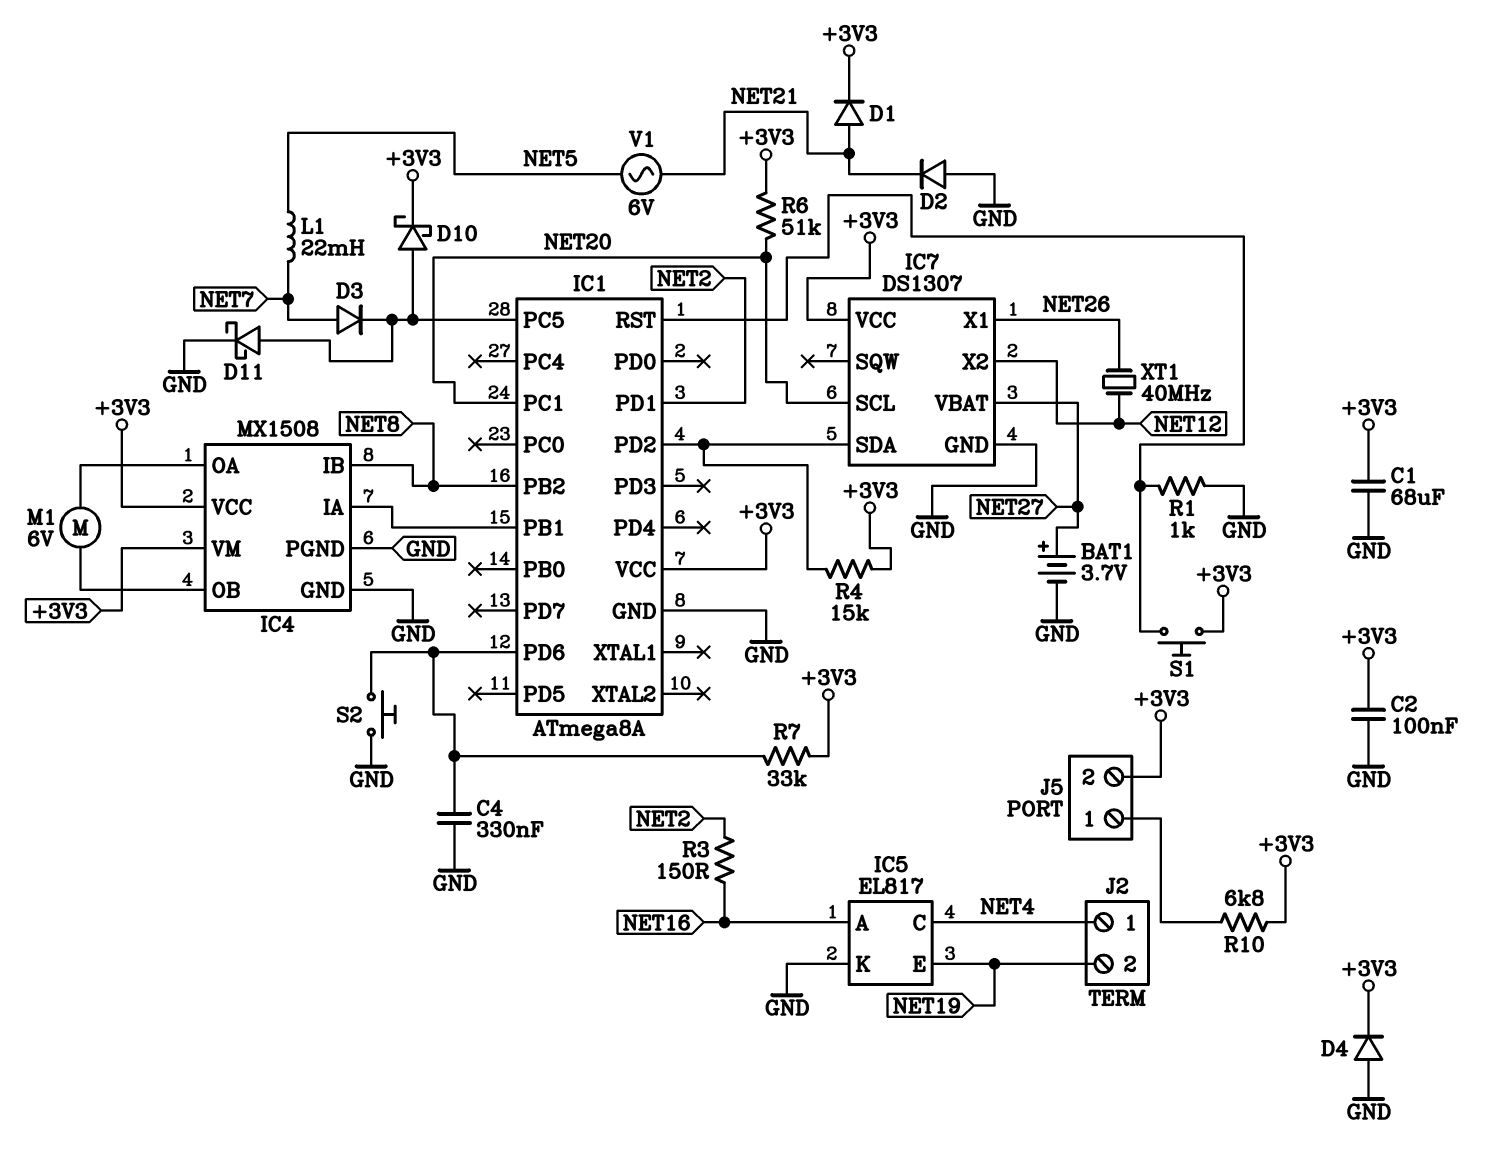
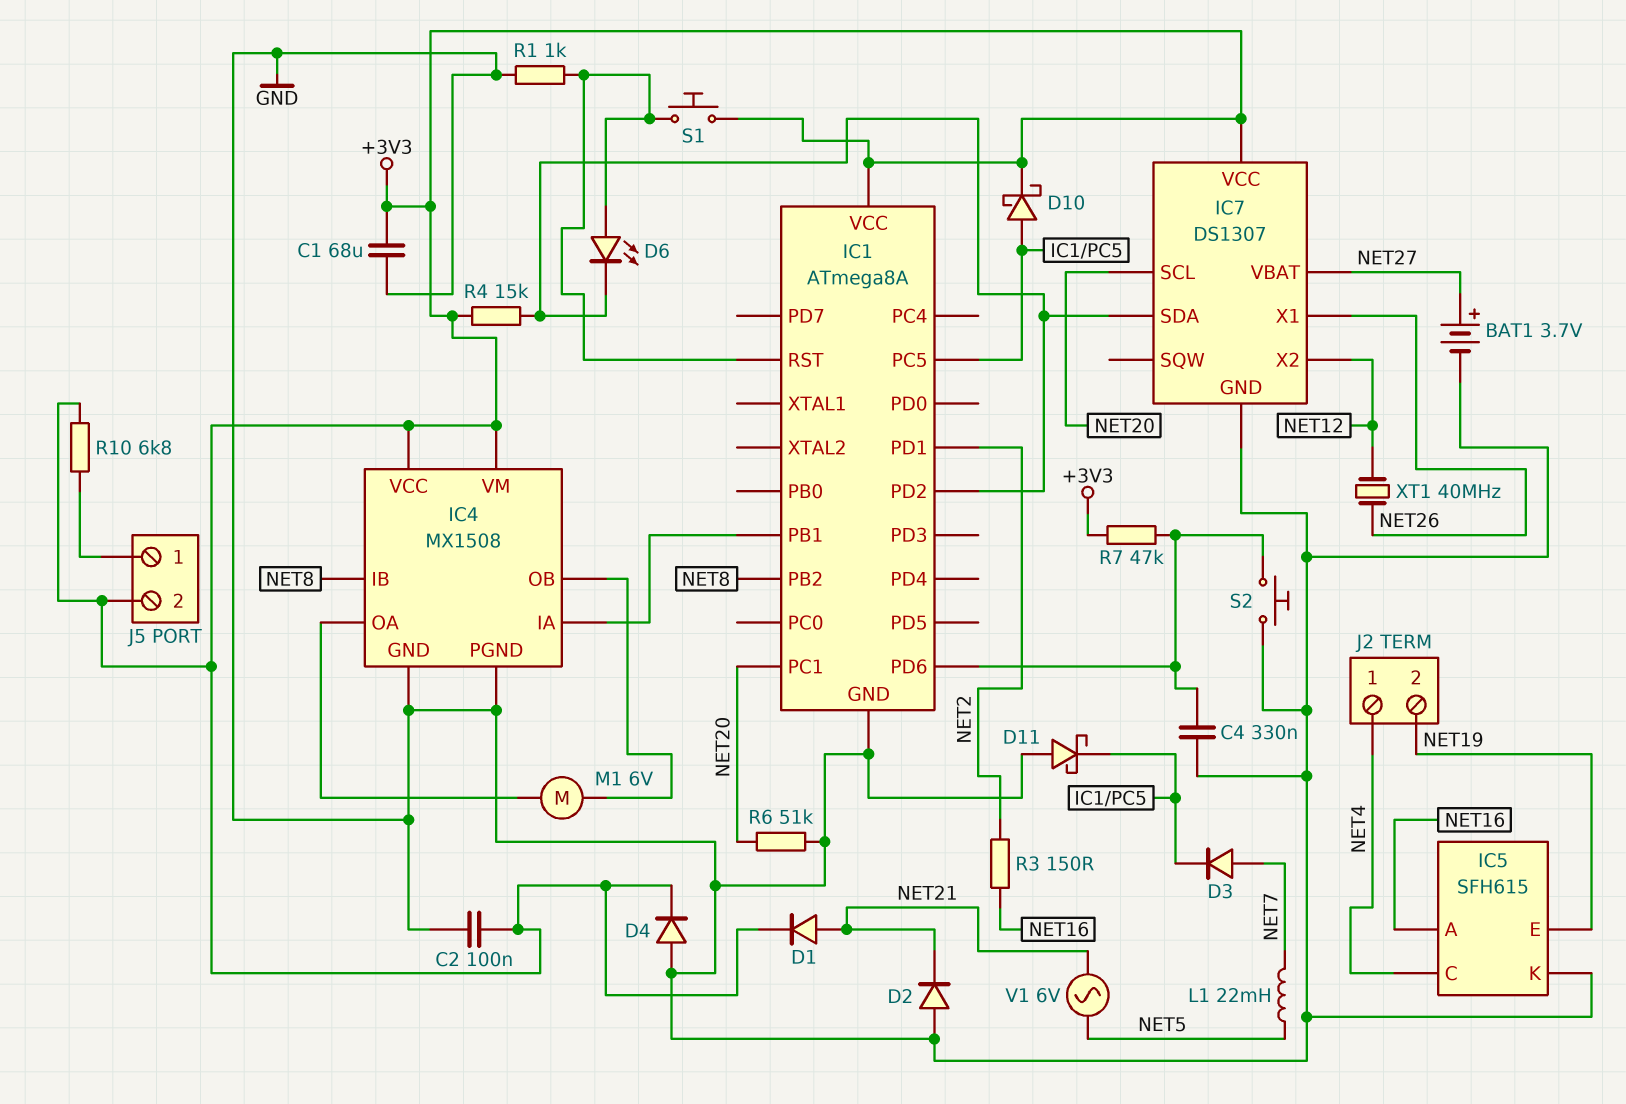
D6: none -> LED (A IC1/RST, K IC1/PD2)
D11: schottky (A IC1/PC5, K GND) -> schottky (A GND, K IC1/PC5)
IC5: EL817 -> SFH615
R6: 51k (+3V3, NET20) -> 51k (GND, NET20)
R7: 33k (+3V3, IC1/PD6) -> 47k (+3V3, IC1/PD6)

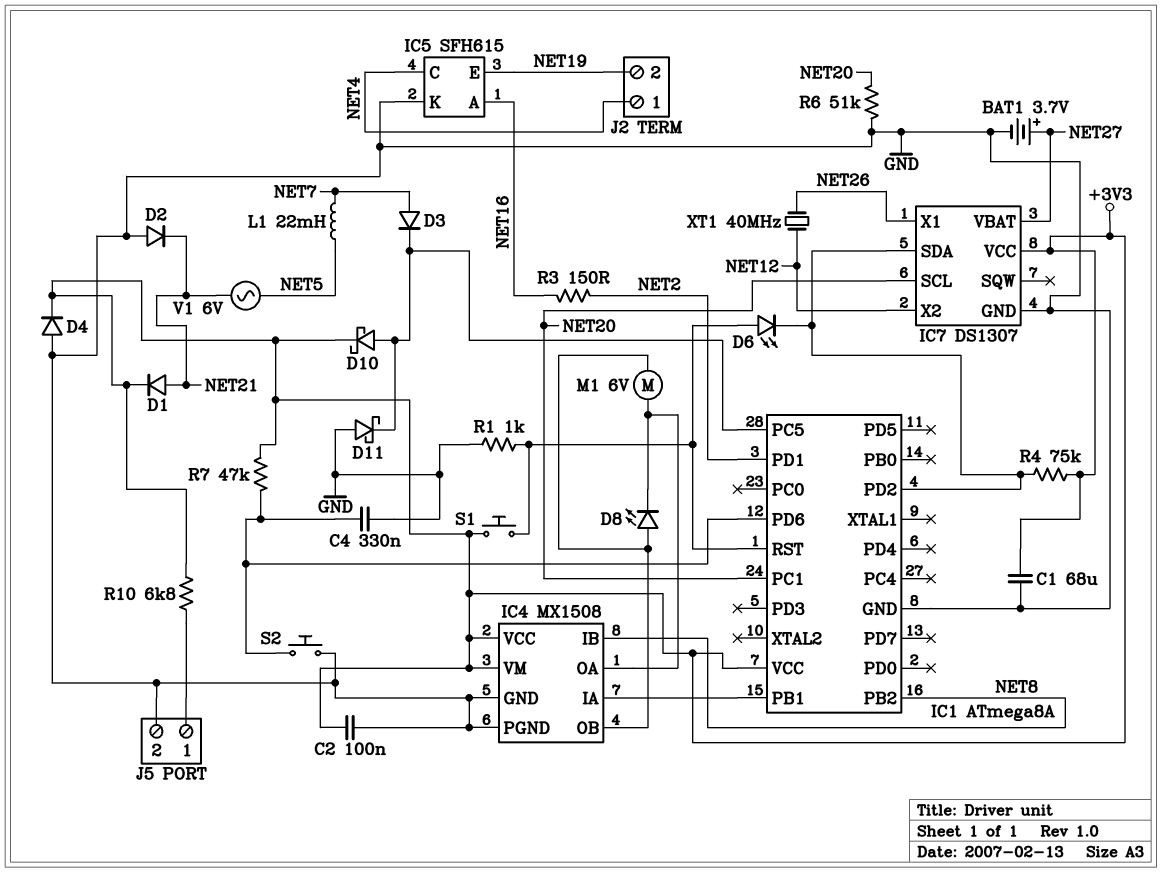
D8: none -> LED (A IC4/OB, K IC4/OA)
J5 pin 2: +3V3 -> GND
R4: 15k (+3V3, IC1/PD2) -> 75k (+3V3, IC1/PD2)

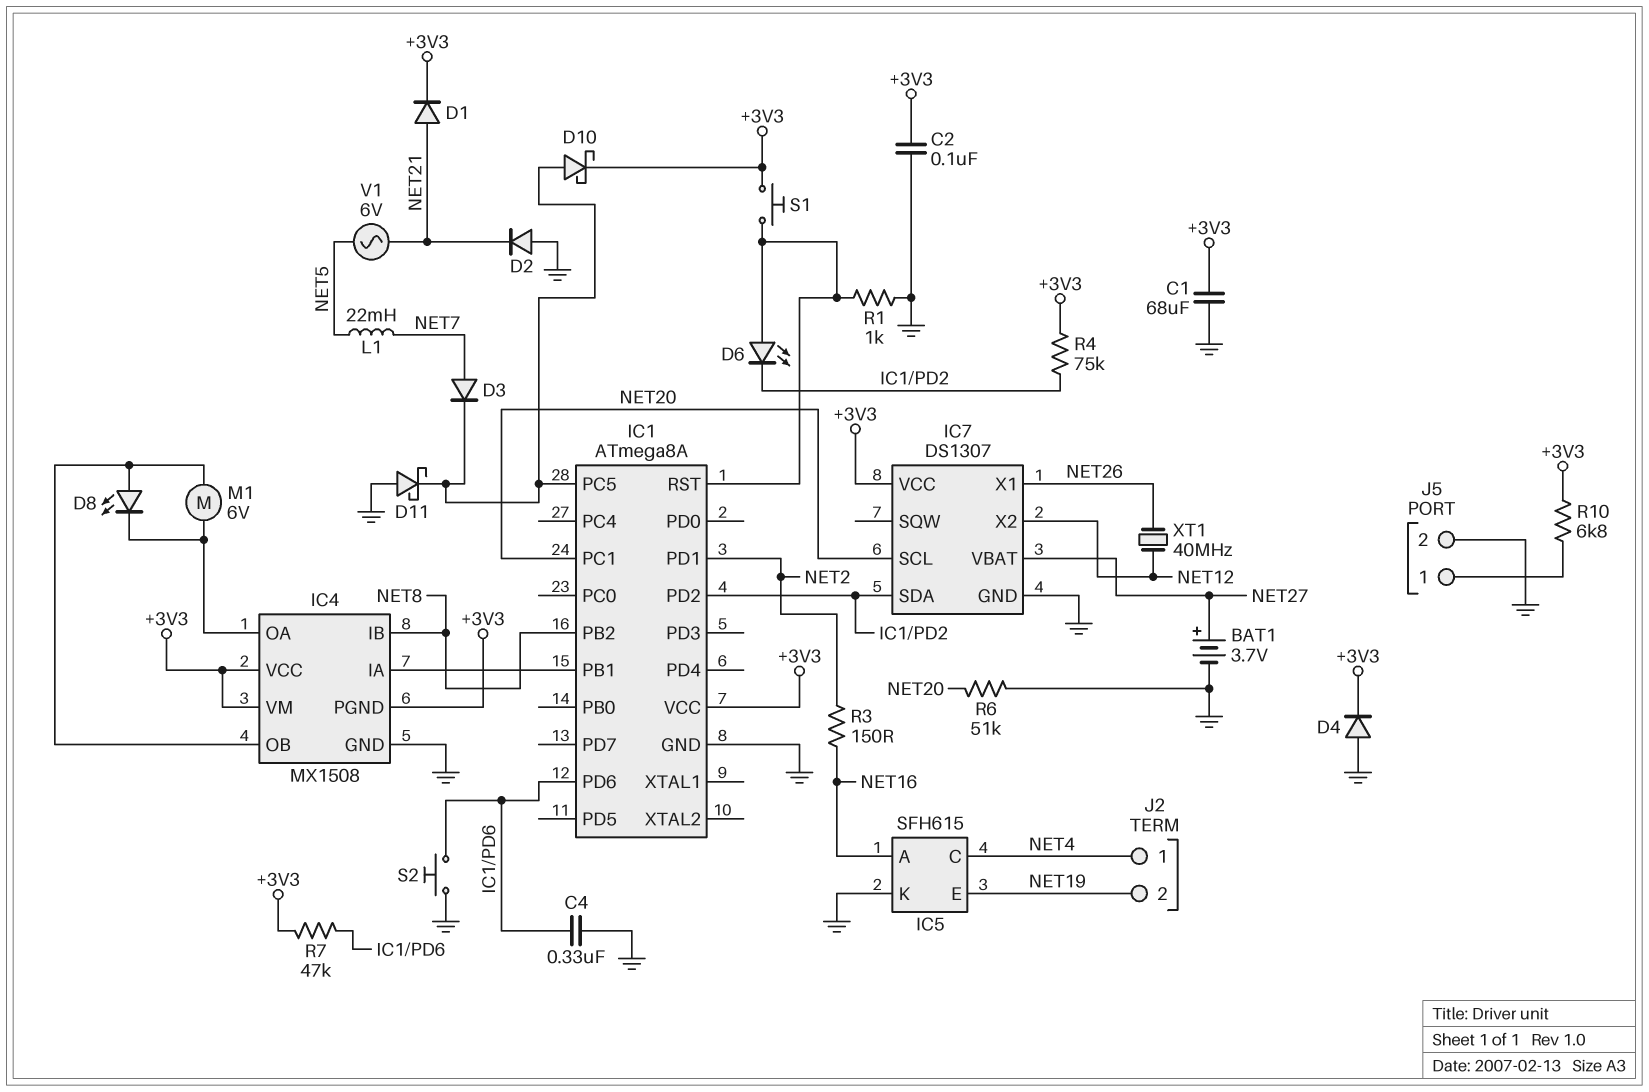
IC4 pin PGND: GND -> +3V3

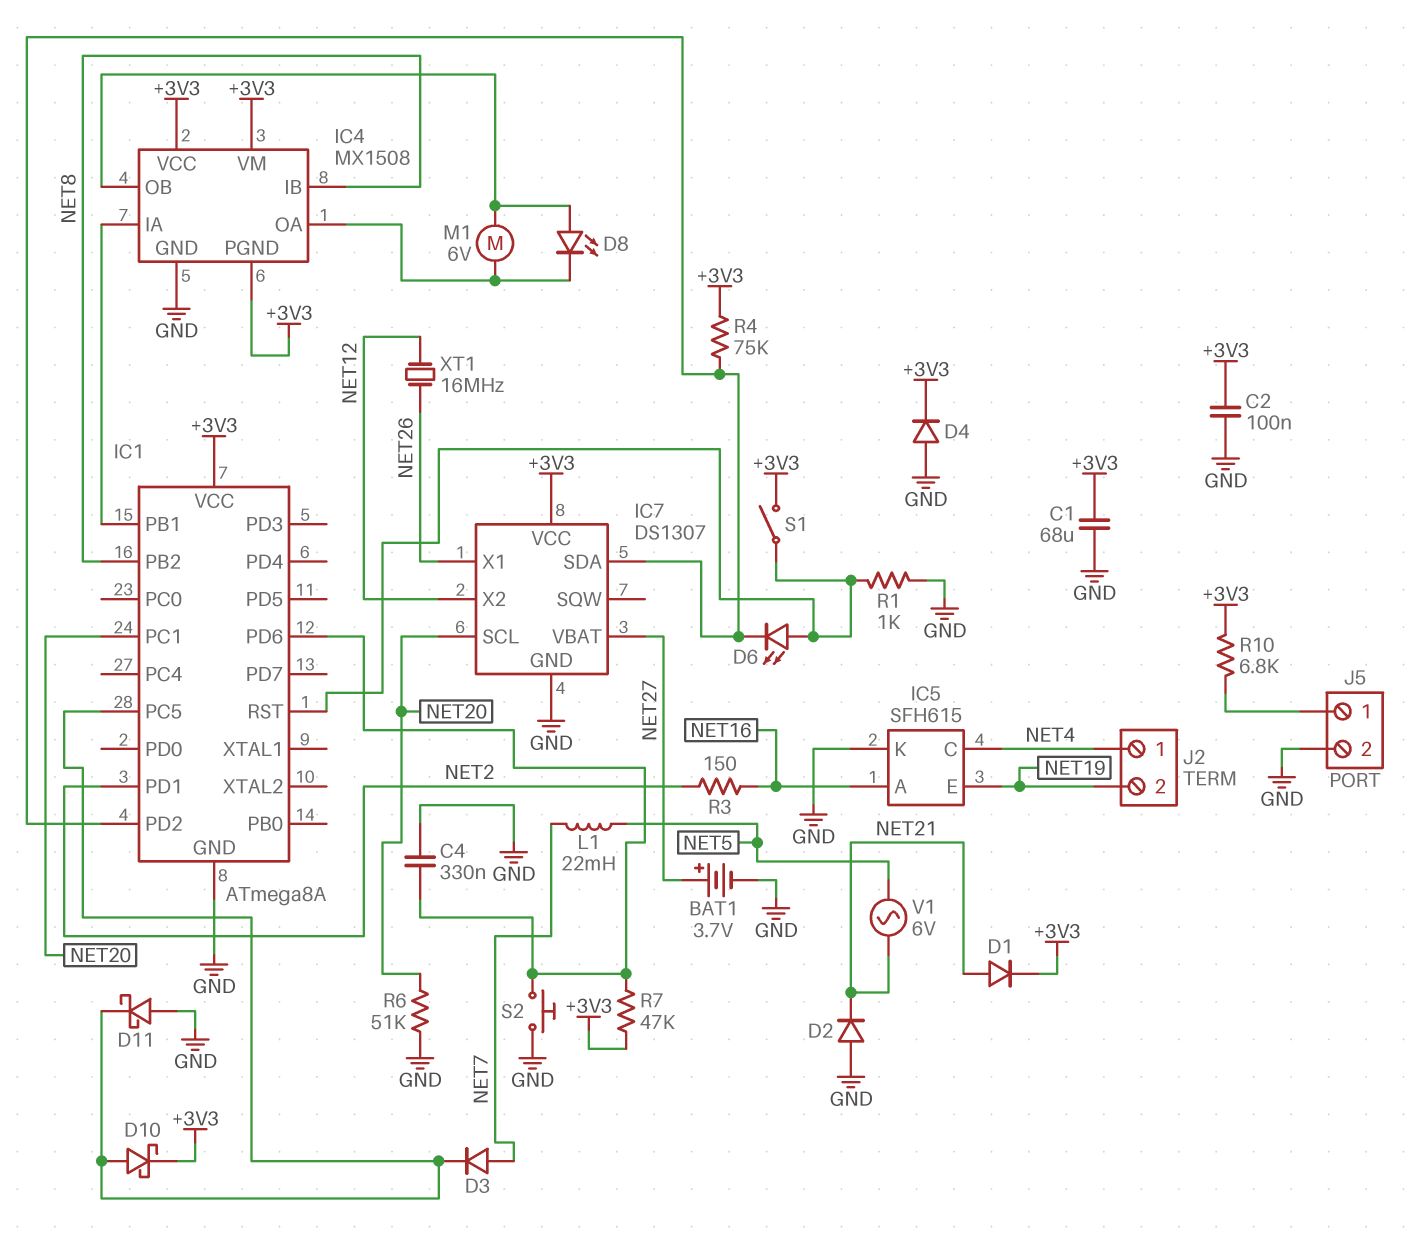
S1: button (+3V3, IC1/RST) -> switch (+3V3, IC1/RST)
XT1: 40MHz (NET12, NET26) -> 16MHz (NET12, NET26)

